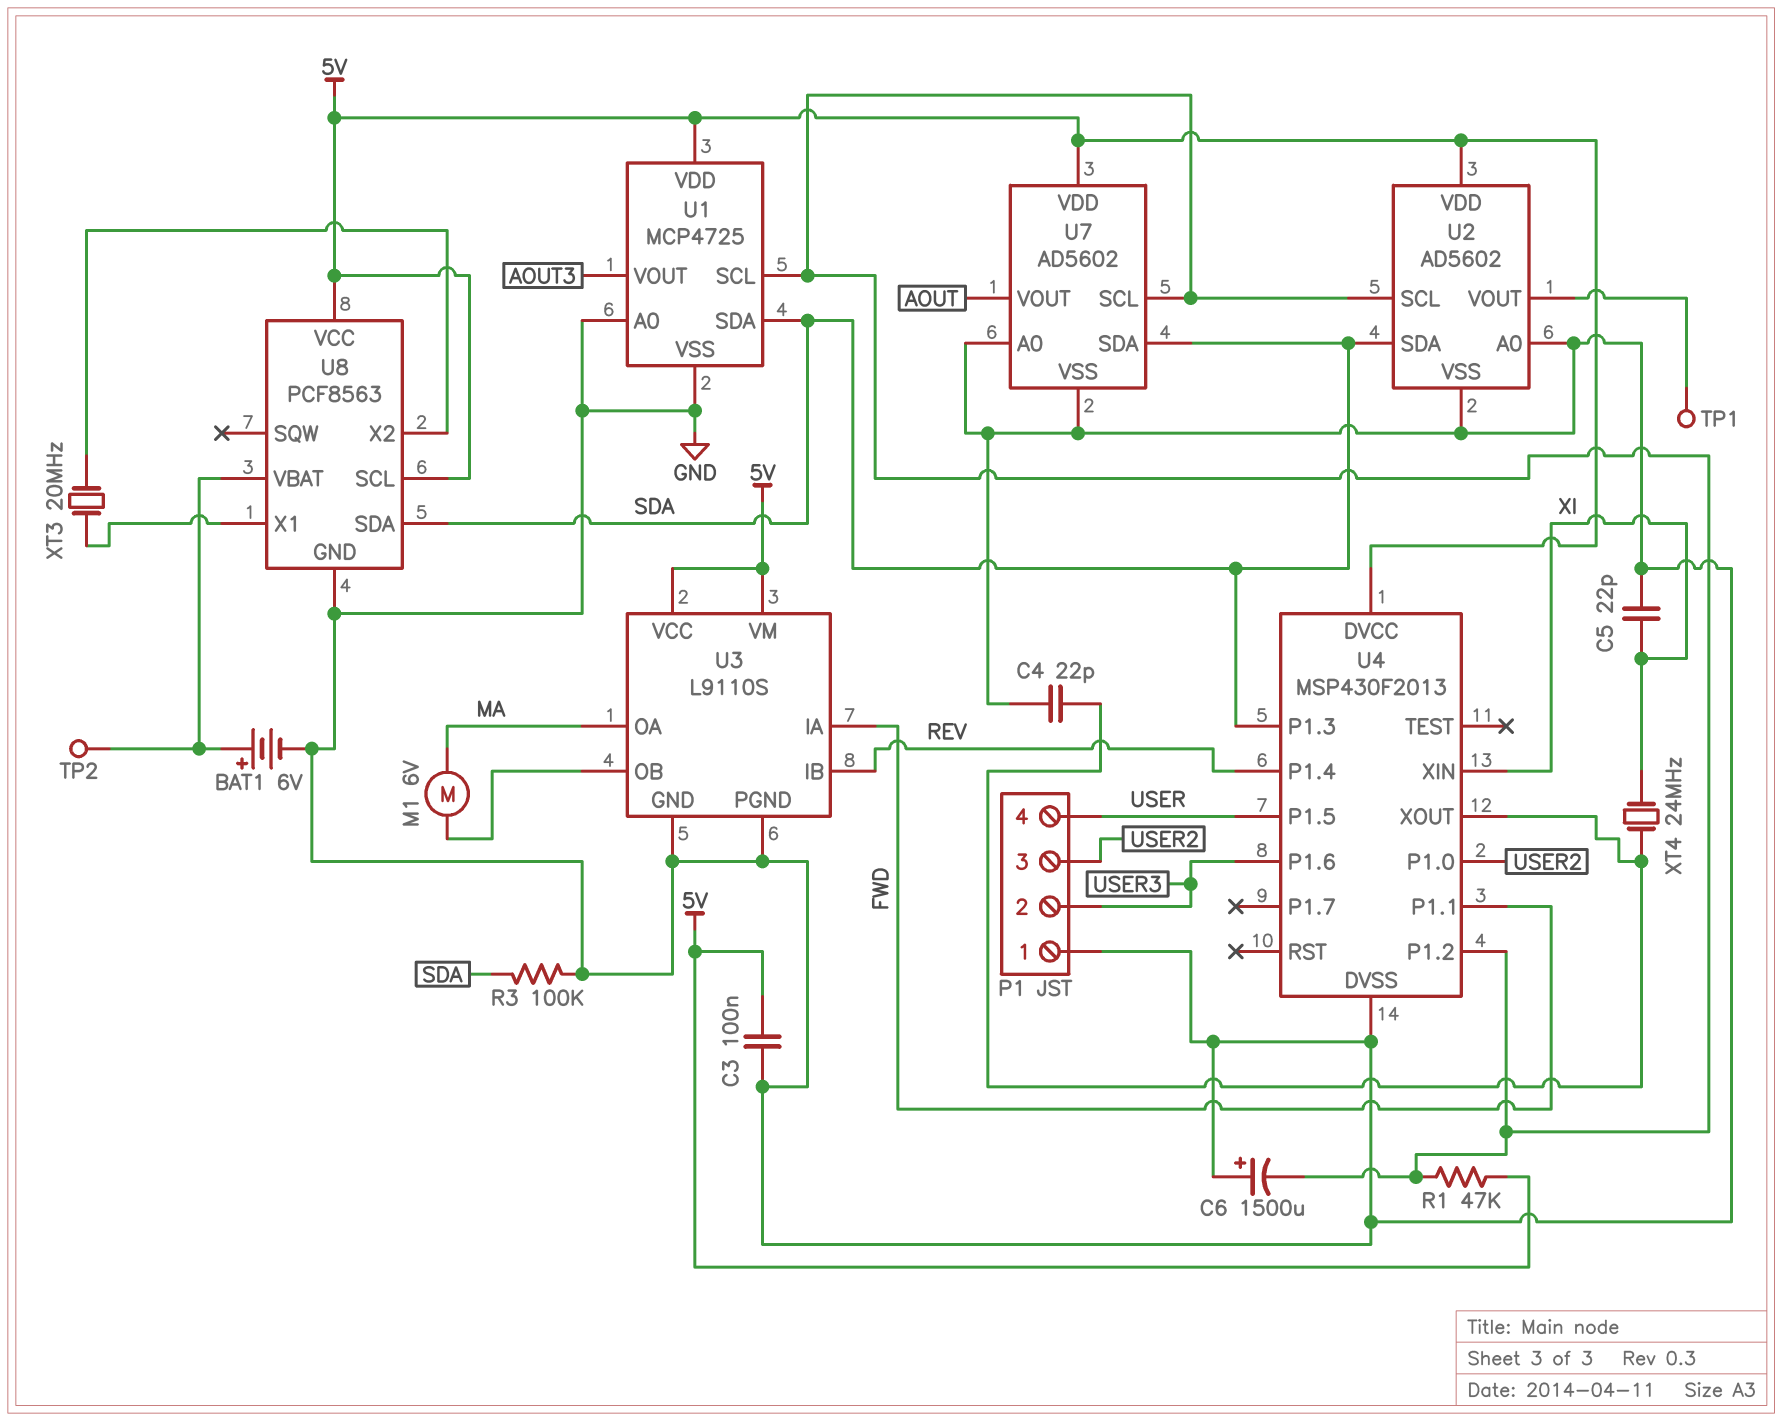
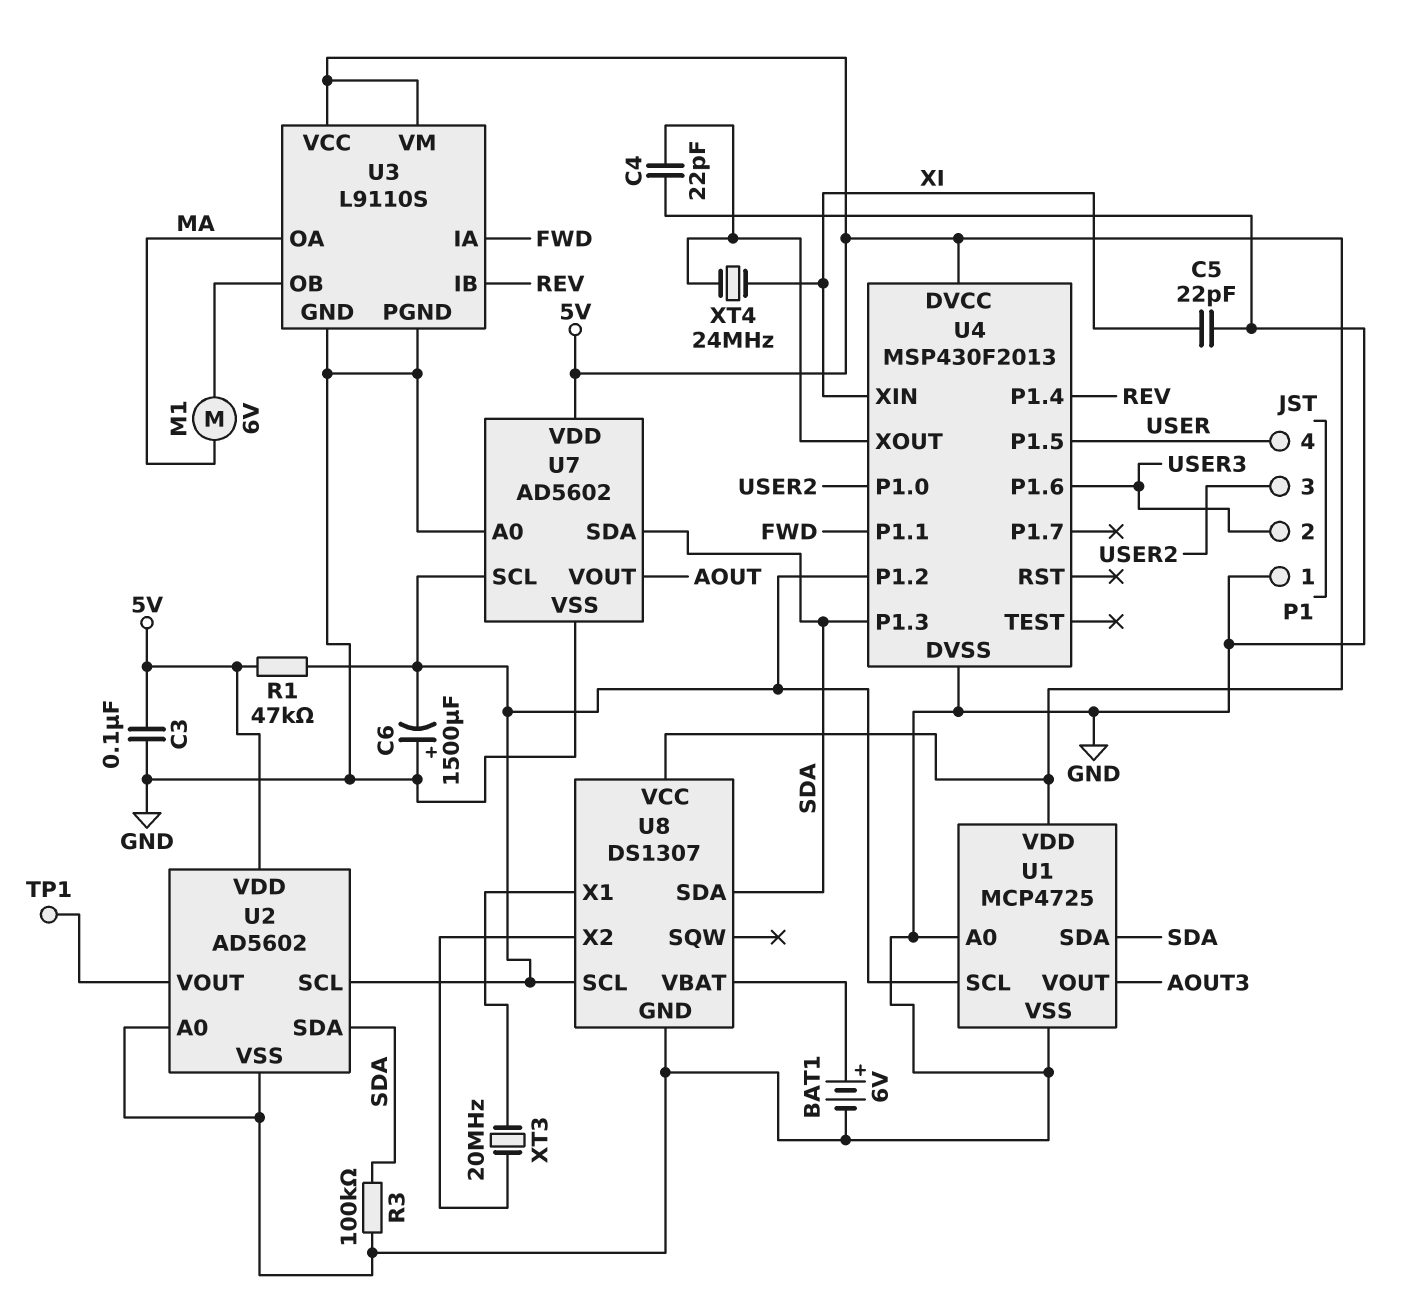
TP2: test point (U8/VBAT) -> none
U8: PCF8563 -> DS1307
U8 pin SCL: 5V -> U1/SCL

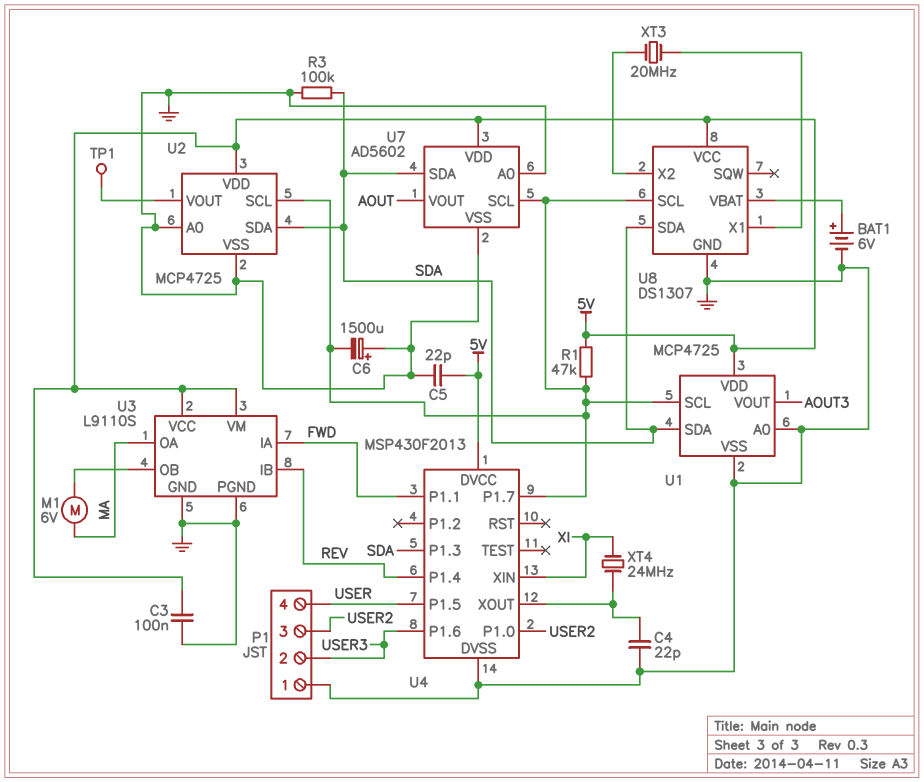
C5: 22pF (GND, XI) -> 22pF (5V, GND)
U2: AD5602 -> MCP4725
U4 pin P1.2: U1/SCL -> none
U4 pin P1.7: none -> U1/SCL

